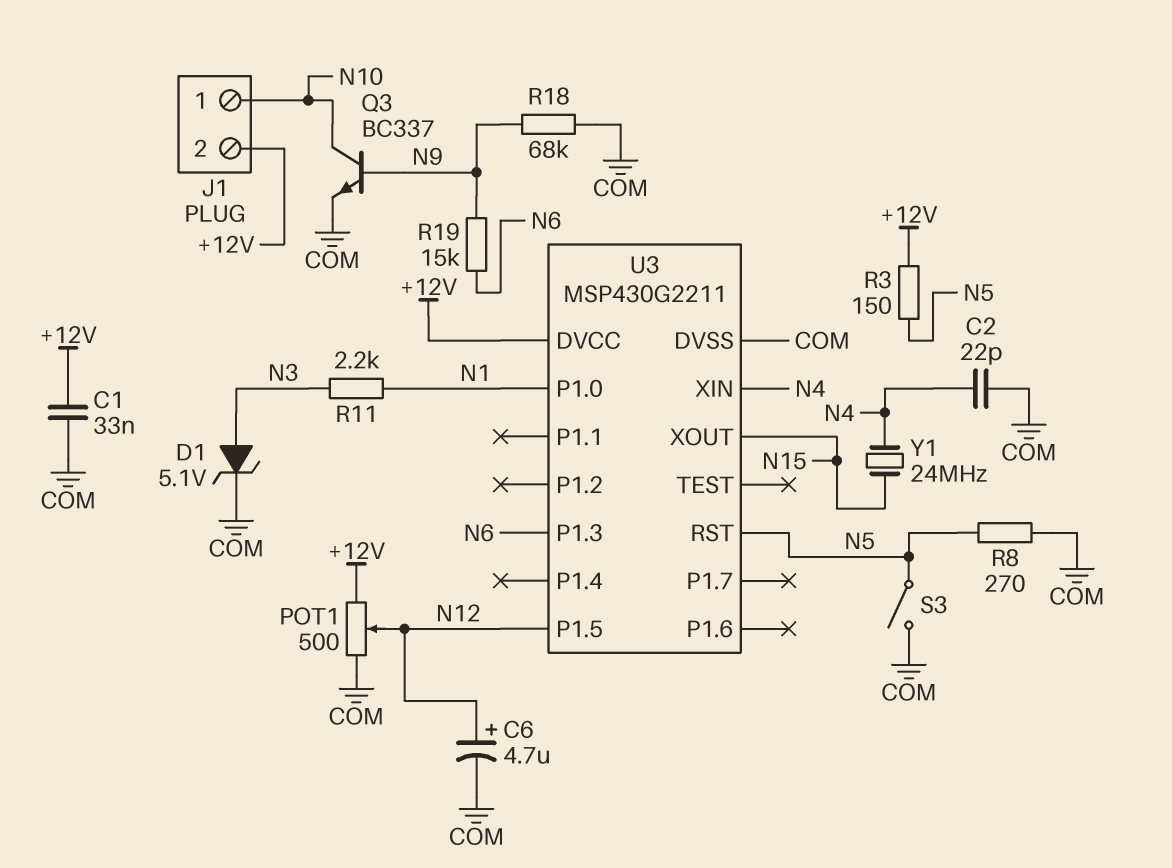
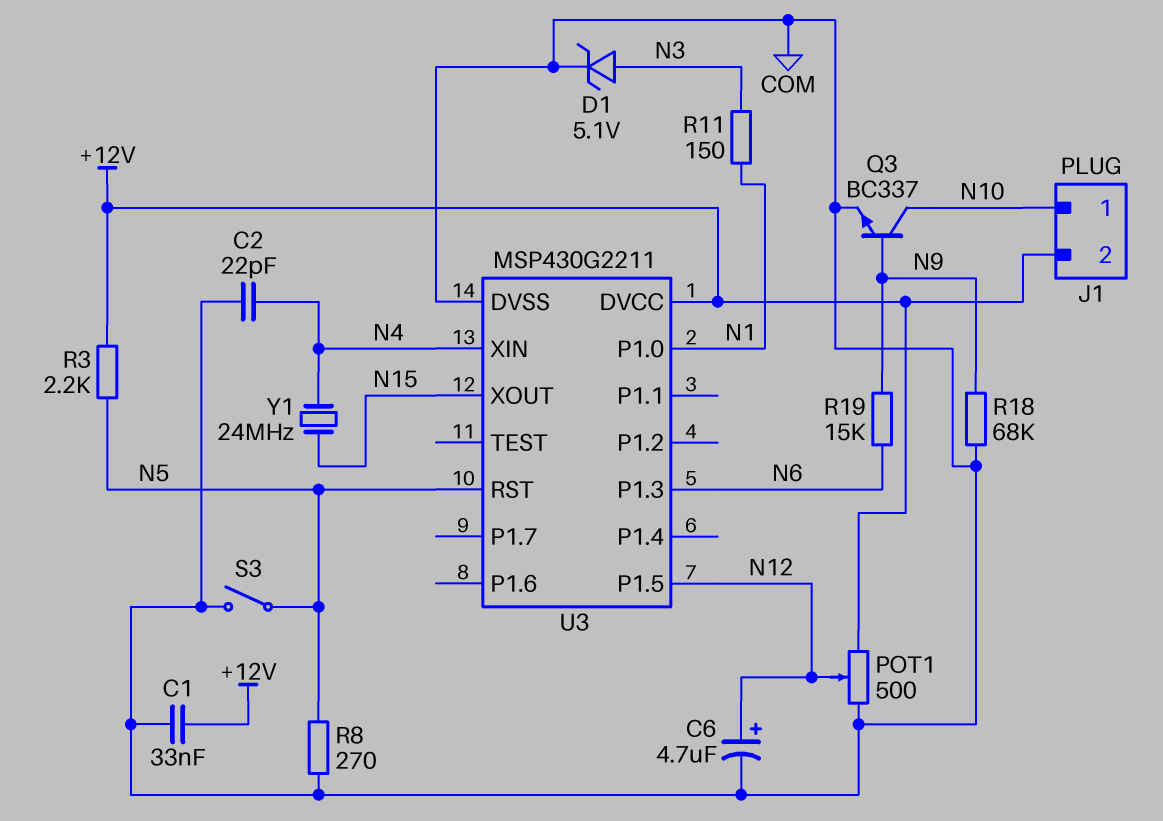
R3: 150 (+12V, N5) -> 2.2k (+12V, N5)
R11: 2.2k (N1, N3) -> 150 (N1, N3)

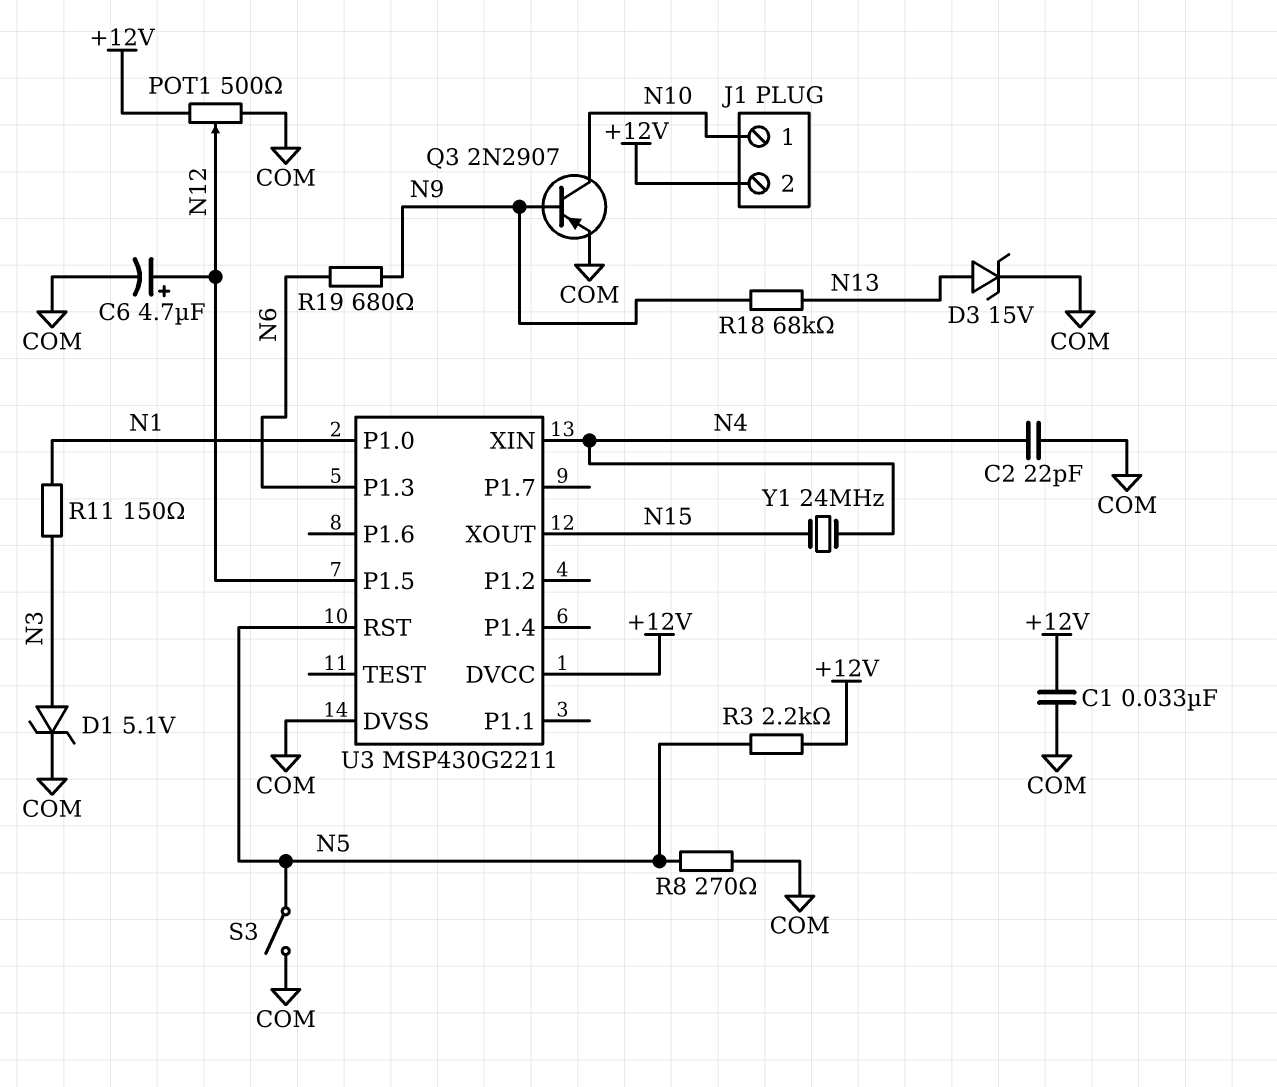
D3: none -> zener 15V (A N13, K COM)
Q3: NPN BC337 (B N9, C N10, E COM) -> PNP 2N2907 (B N9, C N10, E COM)
R18: 68k (COM, N9) -> 68k (N9, N13)
R19: 15k (N6, N9) -> 680 (N6, N9)

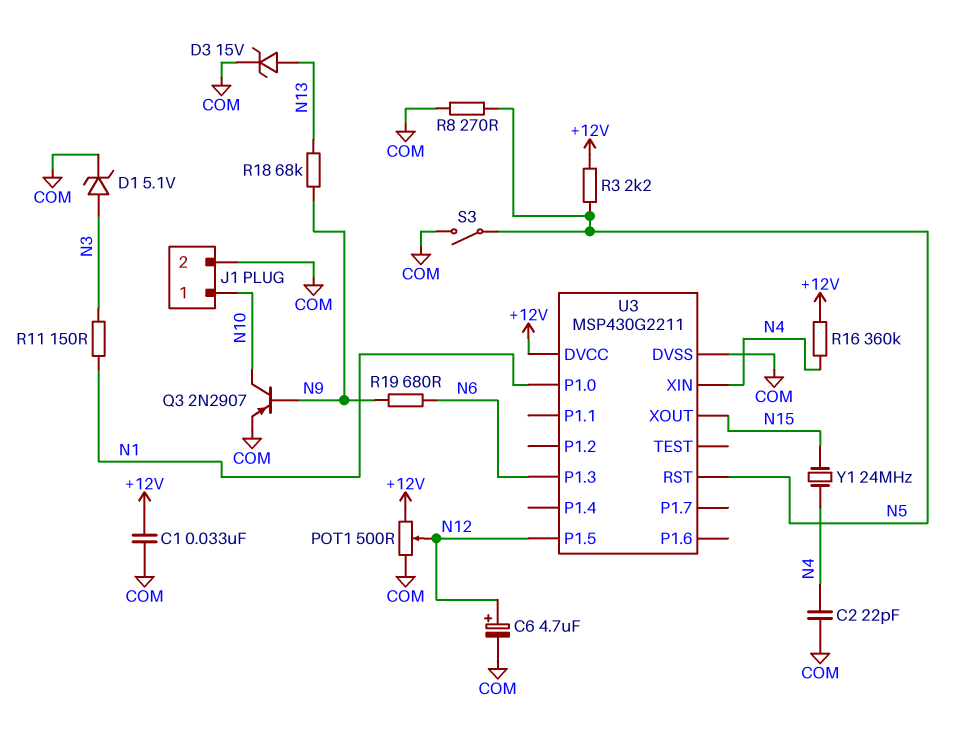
J1 pin 2: +12V -> COM
R16: none -> 360k (+12V, N4)

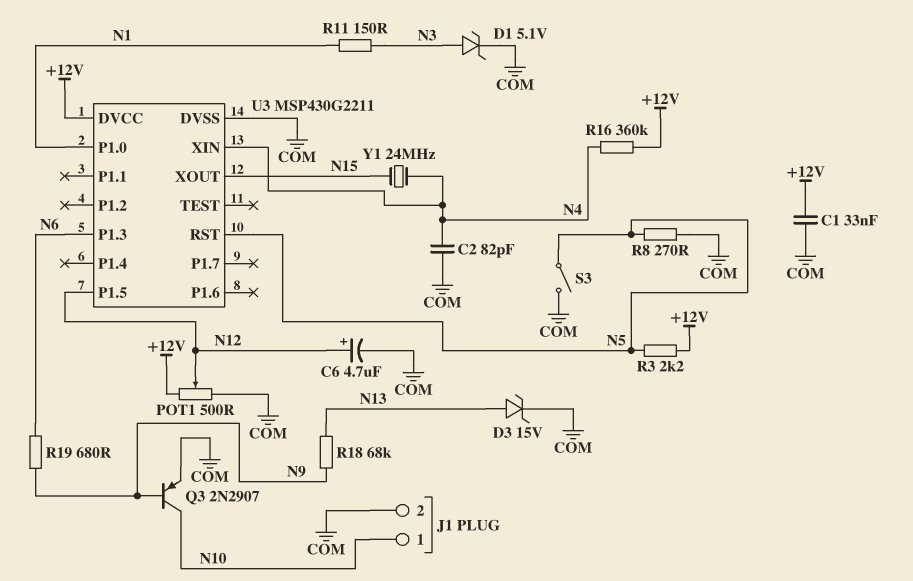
C2: 22pF (COM, N4) -> 82pF (COM, N4)

